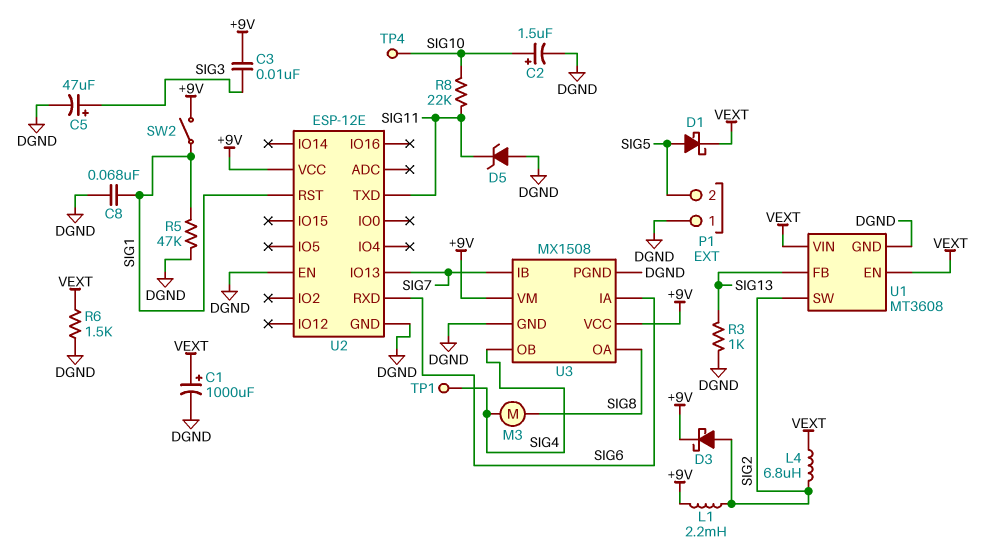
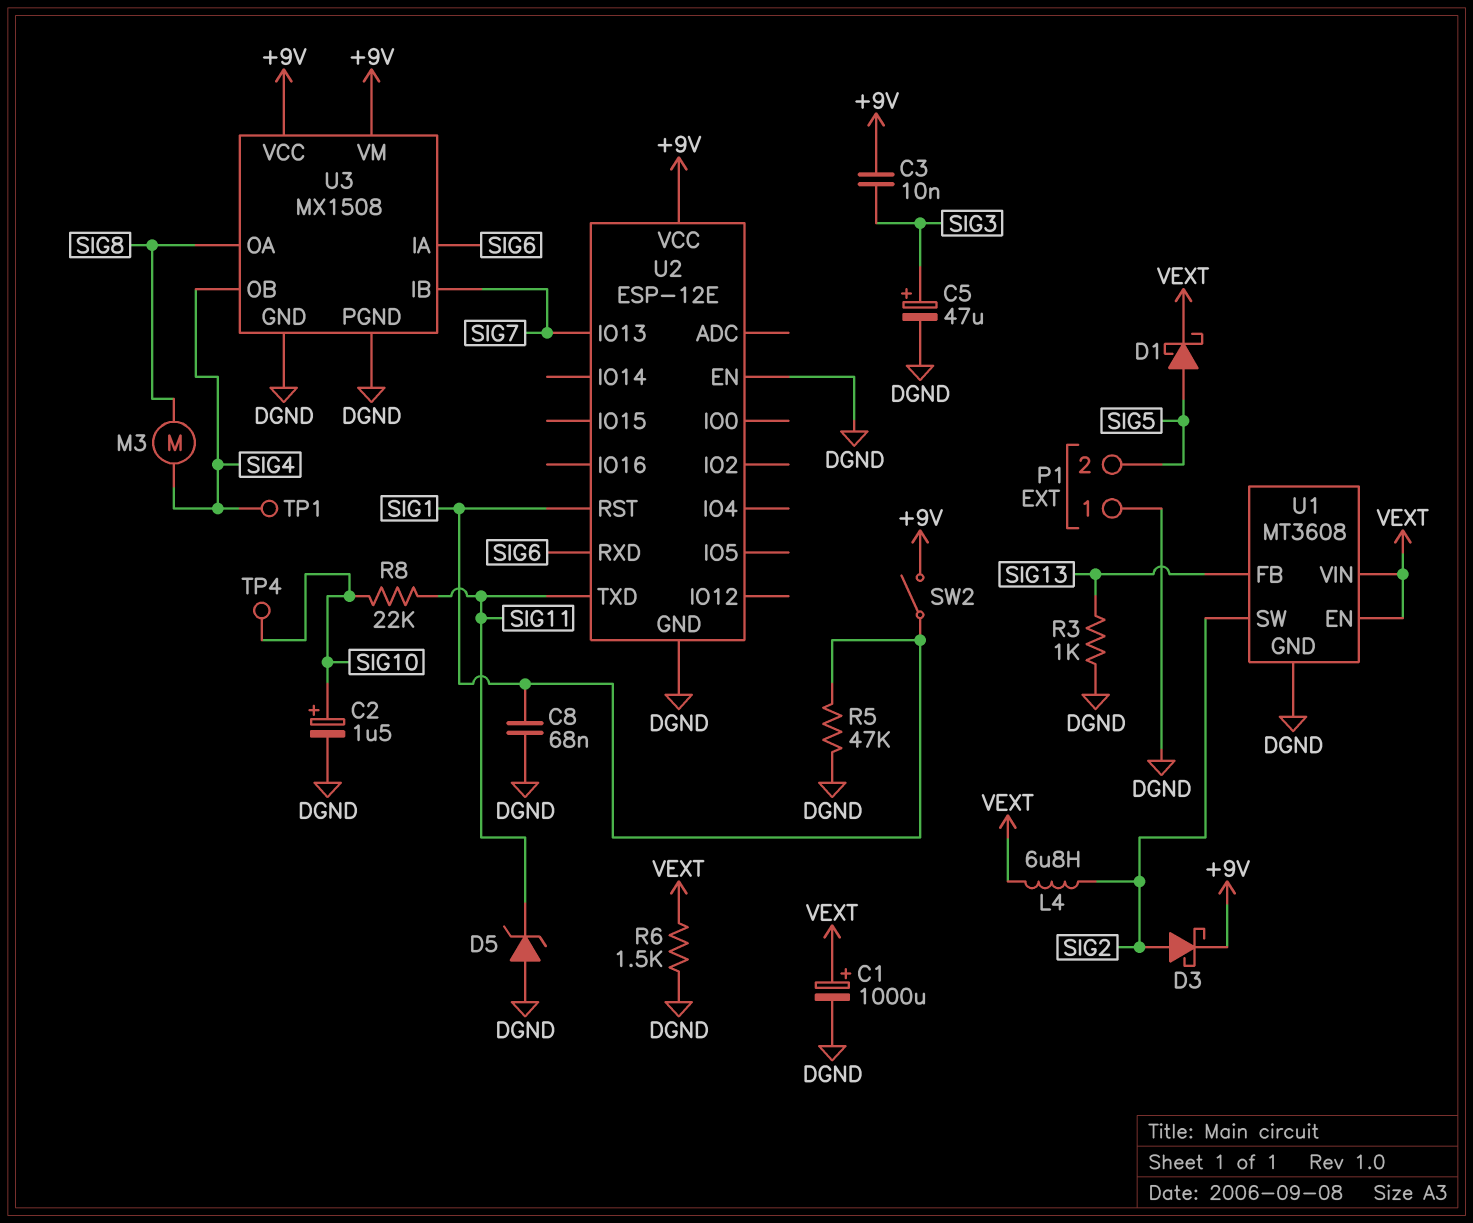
L1: 2.2mH (+9V, SIG2) -> none

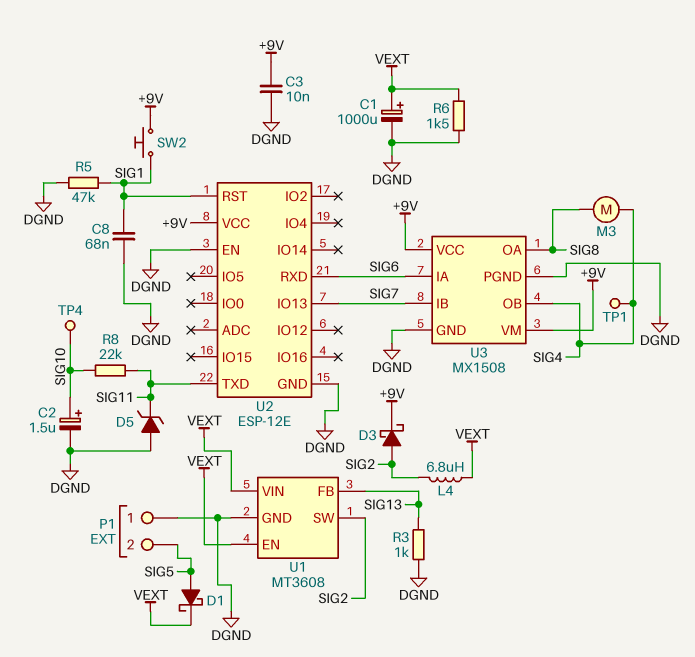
C3: 10nF (+9V, SIG3) -> 10nF (+9V, DGND)
C5: 47uF (plus SIG3, minus DGND) -> none
SW2: switch (+9V, SIG1) -> button (+9V, SIG1)

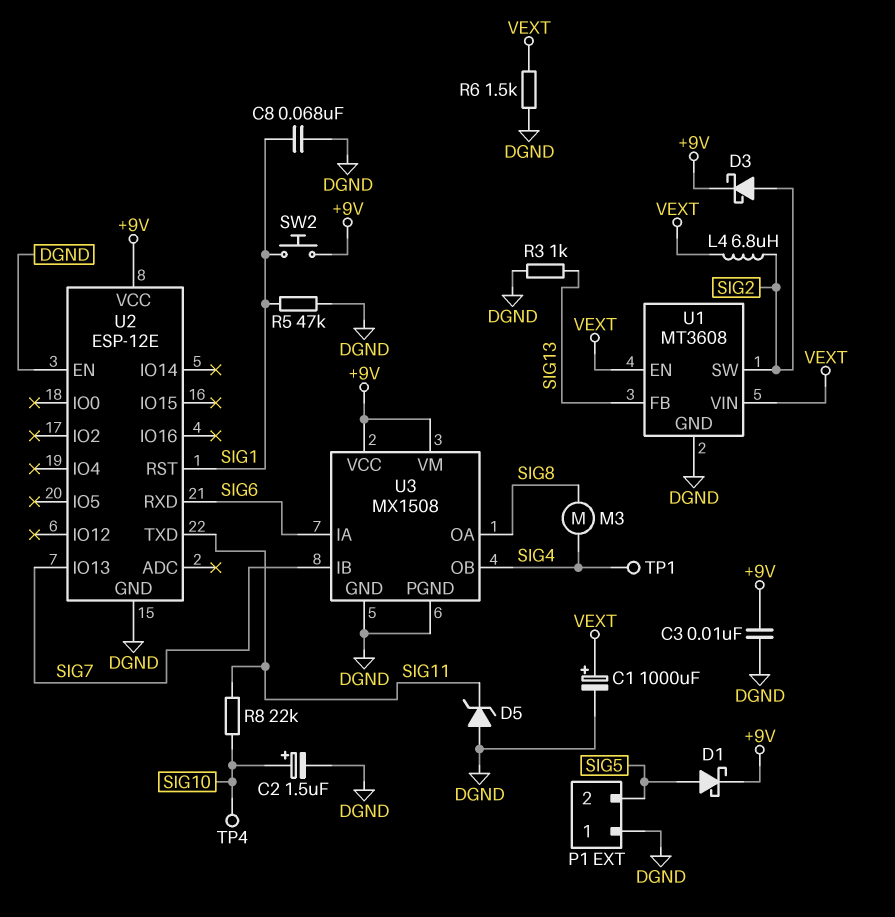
D1: schottky (A SIG5, K VEXT) -> schottky (A SIG5, K +9V)

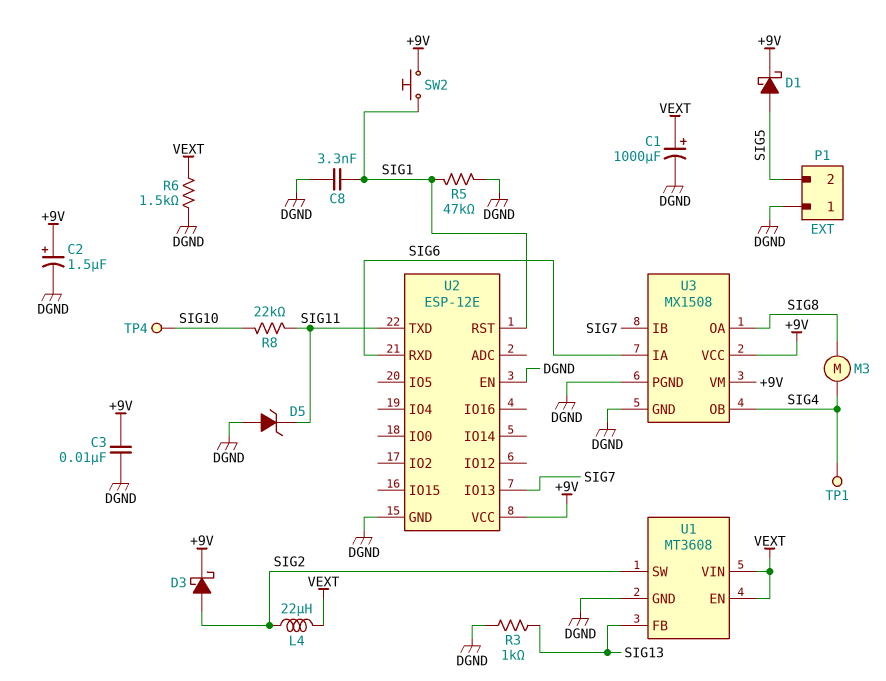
C2: 1.5uF (plus SIG10, minus DGND) -> 1.5uF (plus +9V, minus DGND)
C8: 68nF (DGND, SIG1) -> 3.3nF (DGND, SIG1)
L4: 6.8uH (SIG2, VEXT) -> 22uH (SIG2, VEXT)

